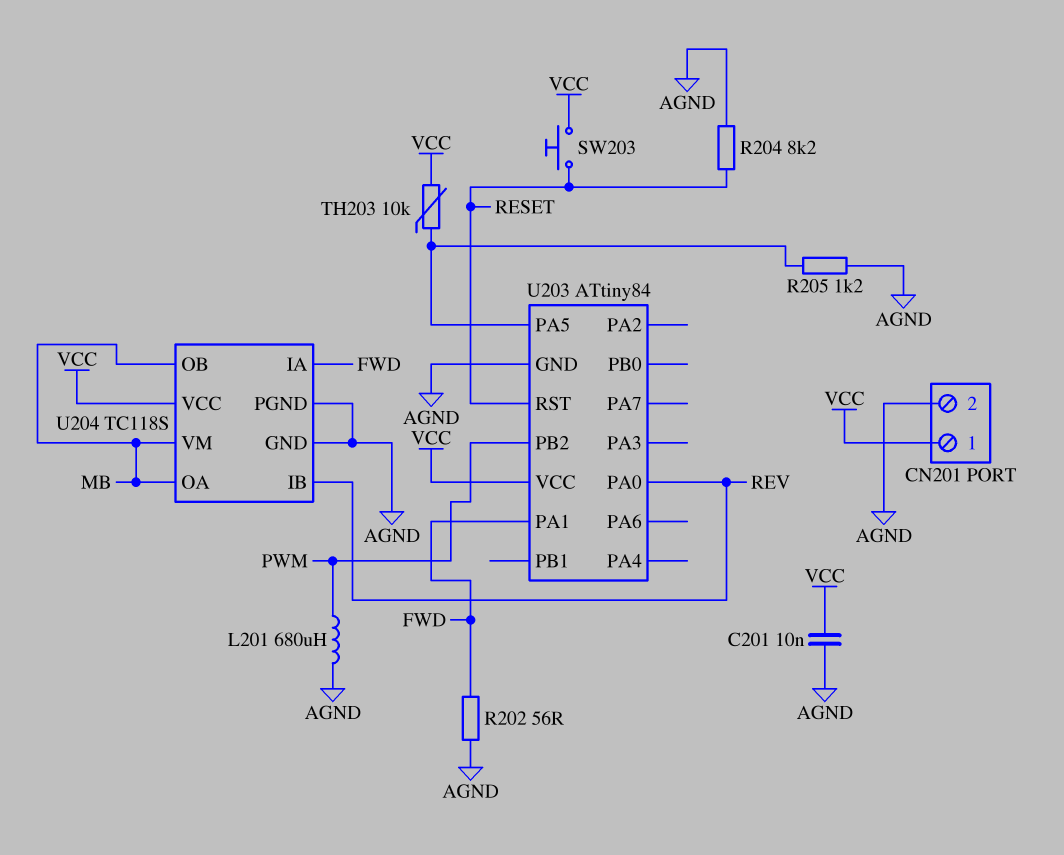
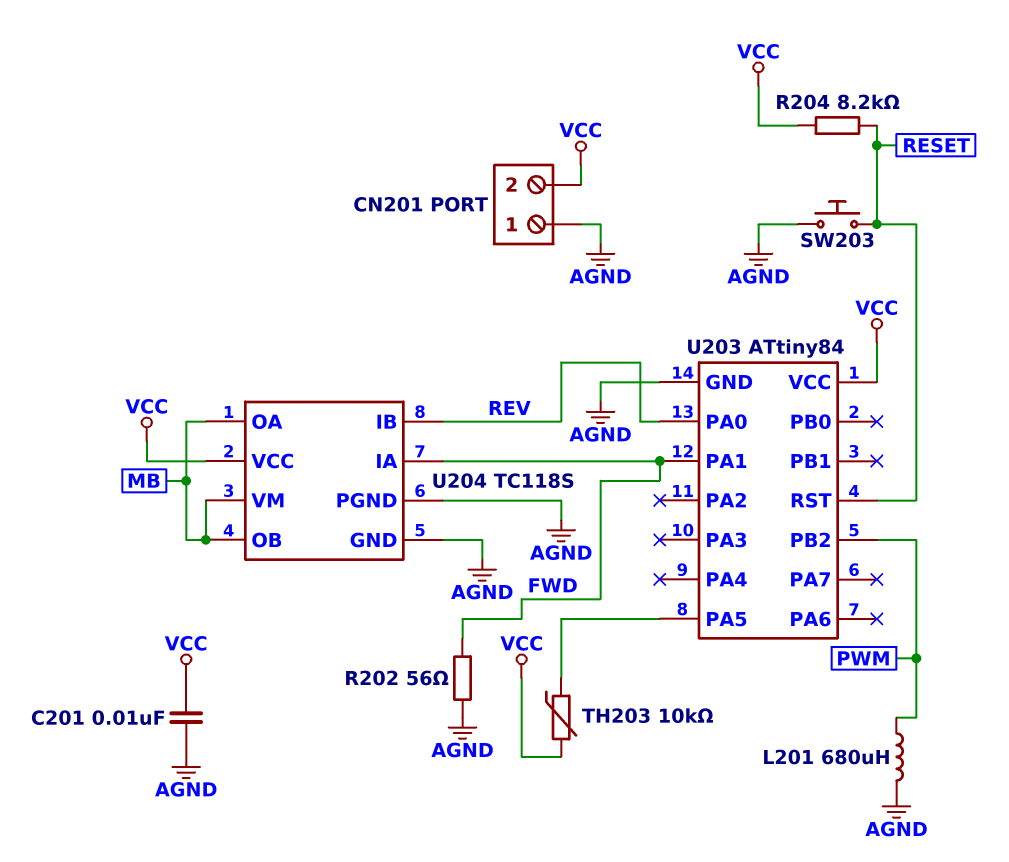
CN201 pin 1: VCC -> AGND
CN201 pin 2: AGND -> VCC
R204: 8.2k (AGND, RESET) -> 8.2k (RESET, VCC)
R205: 1.2k (AGND, U203/PA5) -> none
SW203: button (RESET, VCC) -> button (AGND, RESET)

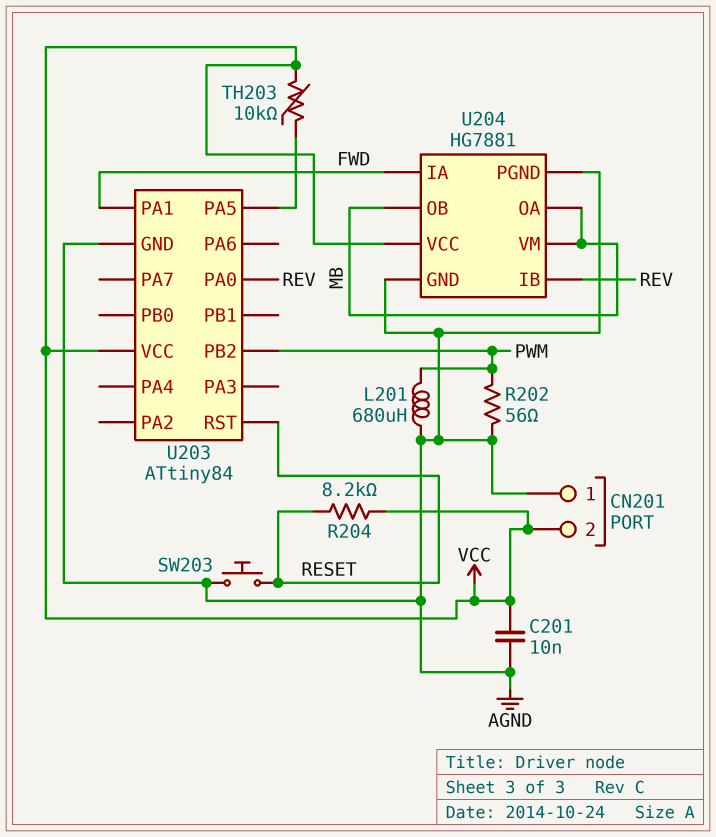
R202: 56 (AGND, FWD) -> 56 (AGND, PWM)
U204: TC118S -> HG7881

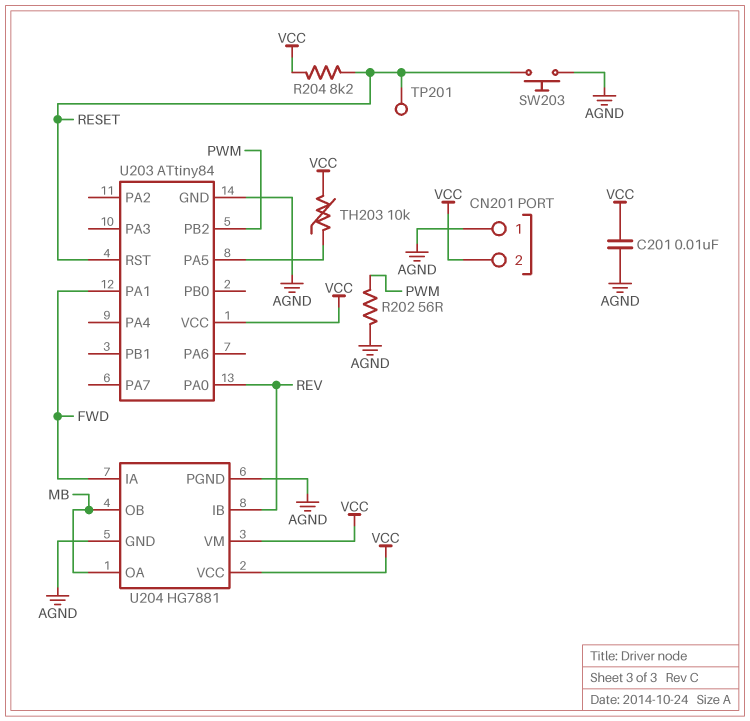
L201: 680uH (AGND, PWM) -> none
TP201: none -> test point (RESET)
U204 pin VM: MB -> VCC

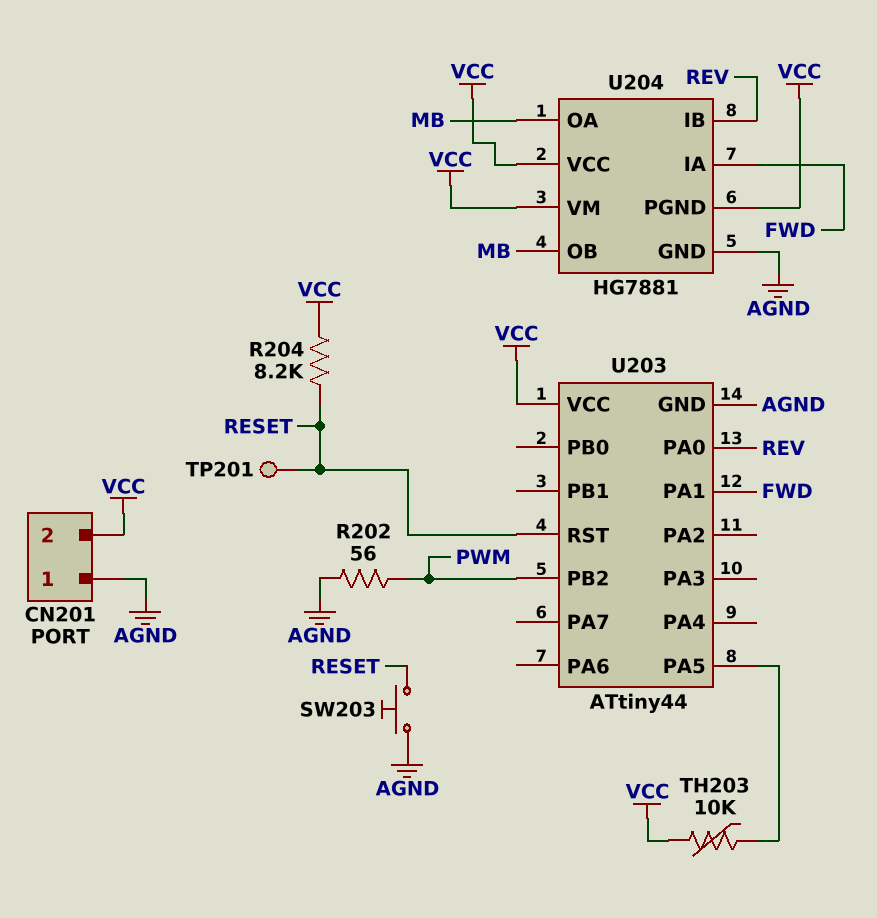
C201: 10nF (AGND, VCC) -> none
U203: ATtiny84 -> ATtiny44
U204 pin PGND: AGND -> VCC

